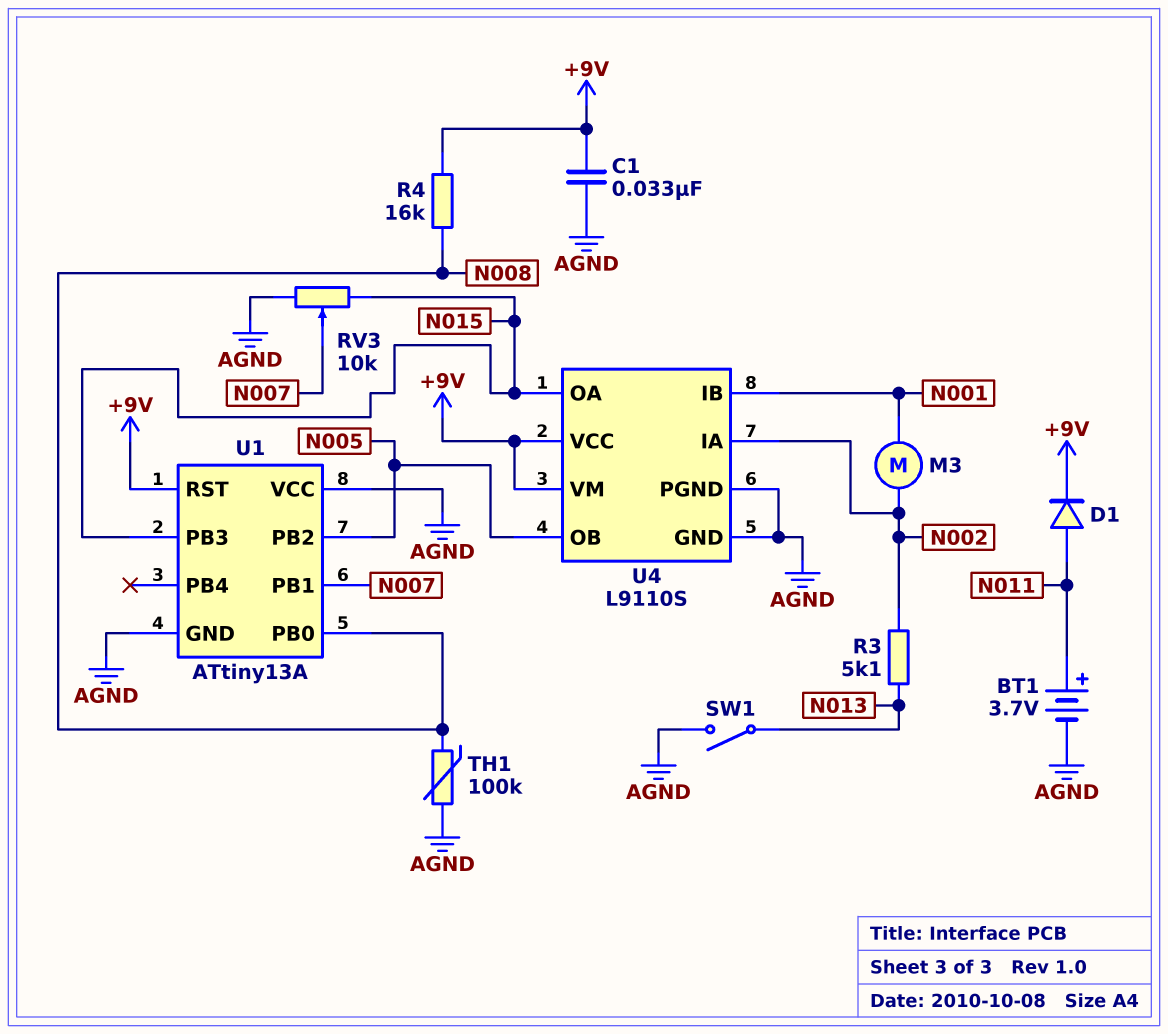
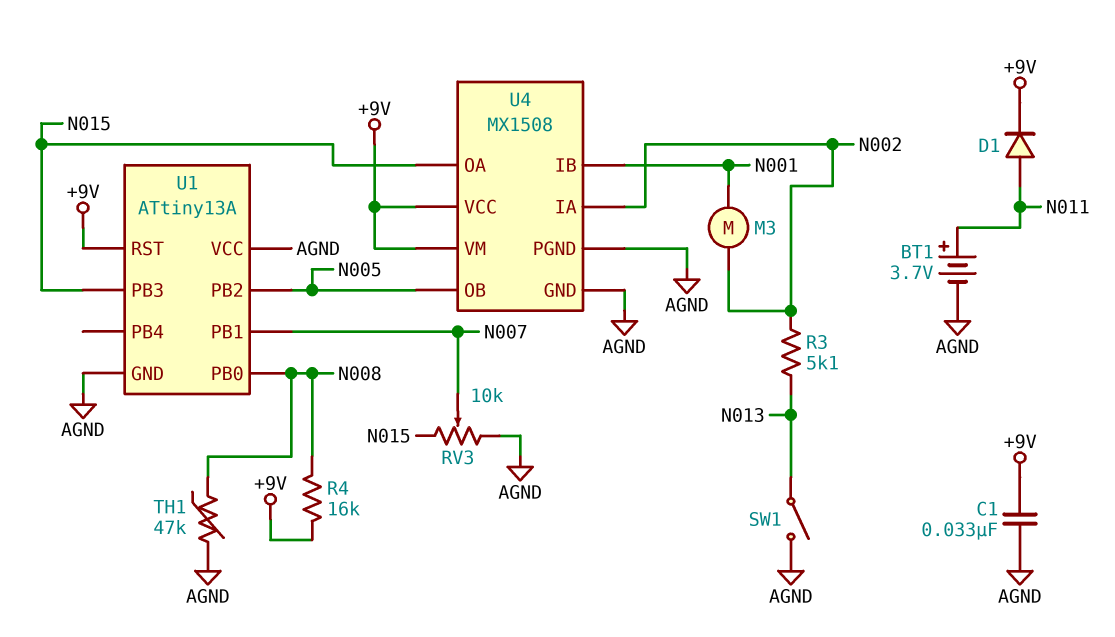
TH1: 100k (AGND, N008) -> 47k (AGND, N008)
U4: L9110S -> MX1508

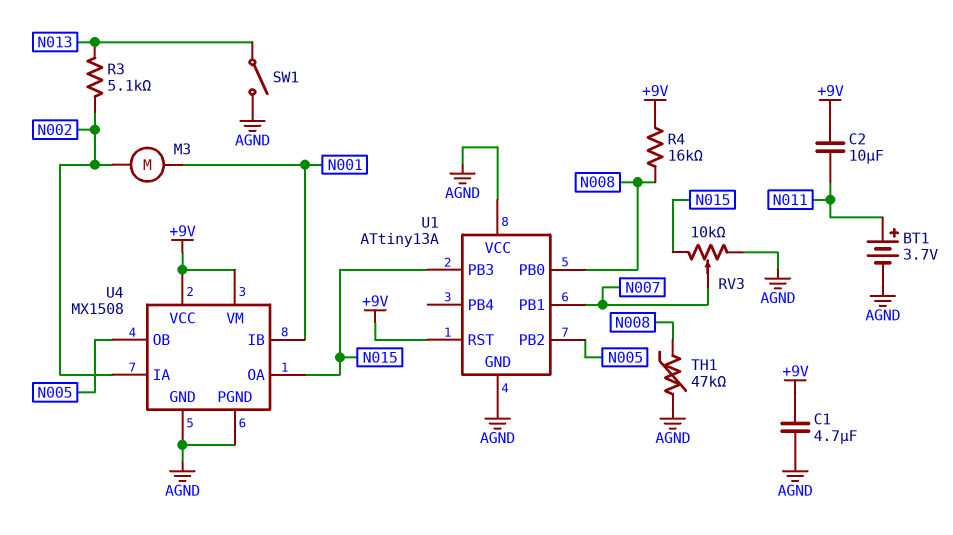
C1: 33nF (+9V, AGND) -> 4.7uF (+9V, AGND)
C2: none -> 10uF (+9V, N011)
D1: diode (A N011, K +9V) -> none

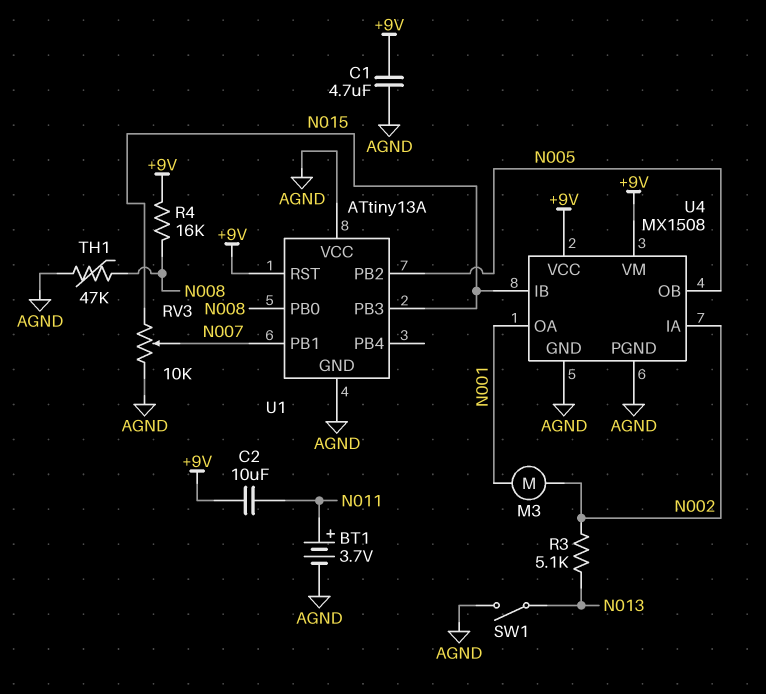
U4 pin IB: N001 -> N015
U4 pin OA: N015 -> N001

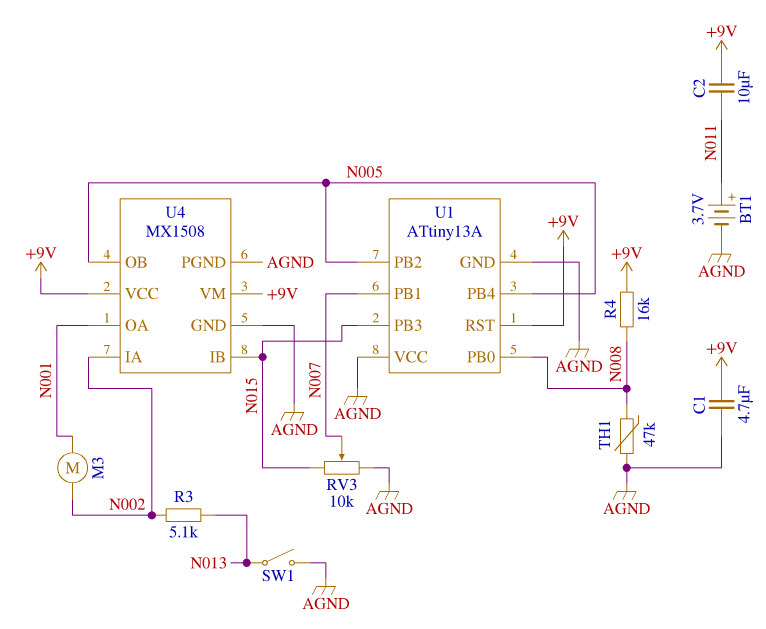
U1 pin PB4: none -> N005

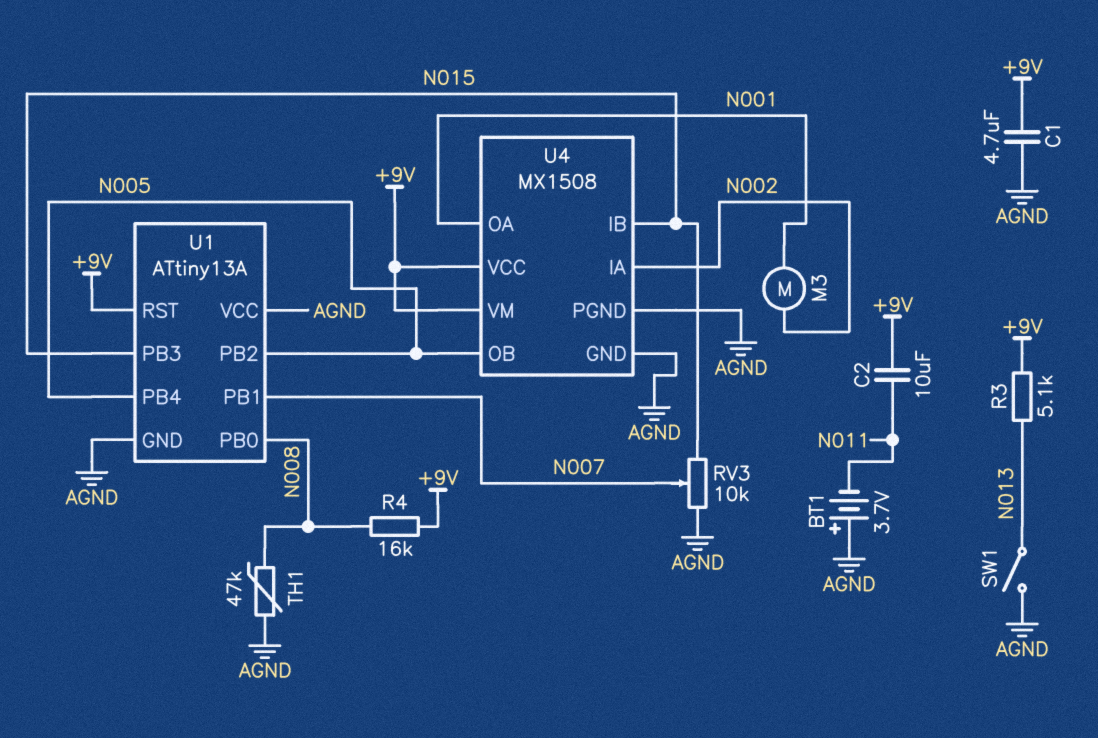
BT1: 3.7V (plus N011, minus AGND) -> 3.7V (plus AGND, minus N011)
R3: 5.1k (N002, N013) -> 5.1k (+9V, N013)

